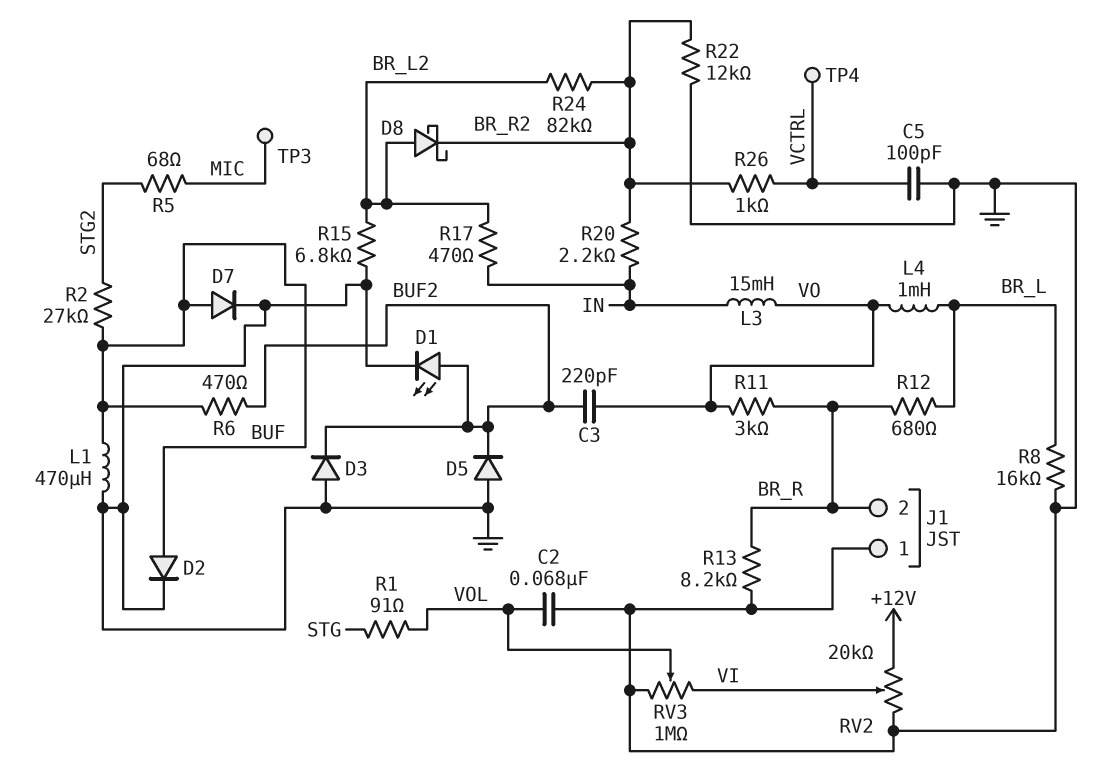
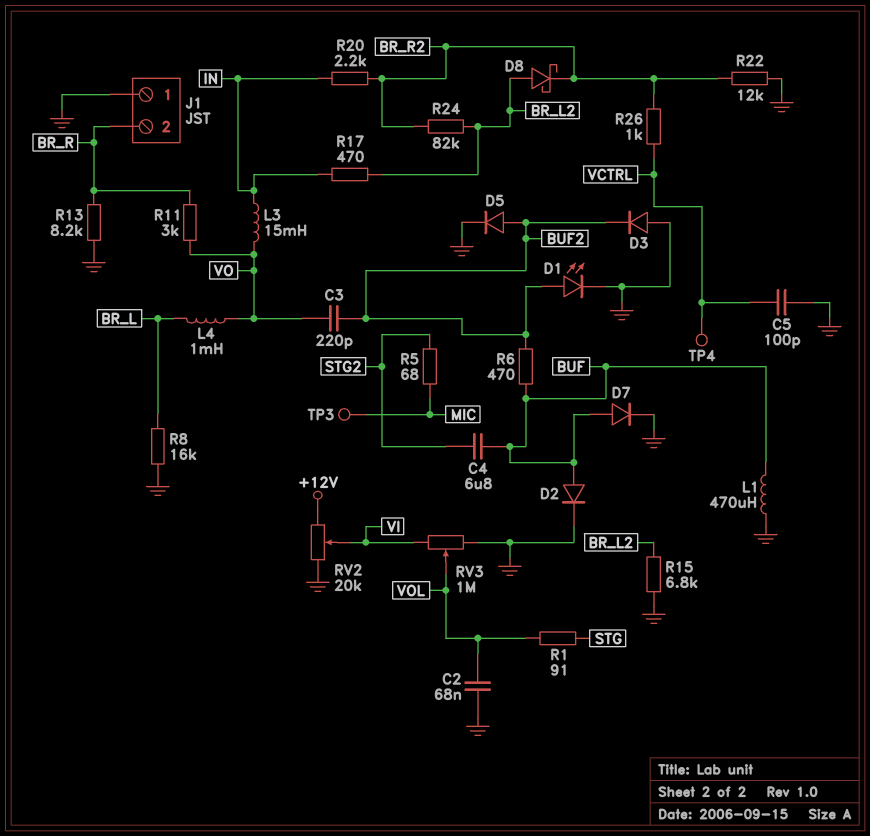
C4: none -> 6.8uF (BUF, STG2)
D5: diode (A GND, K BUF2) -> diode (A BUF2, K GND)
R2: 27k (BUF, STG2) -> none
R12: 680 (BR_L, BR_R) -> none

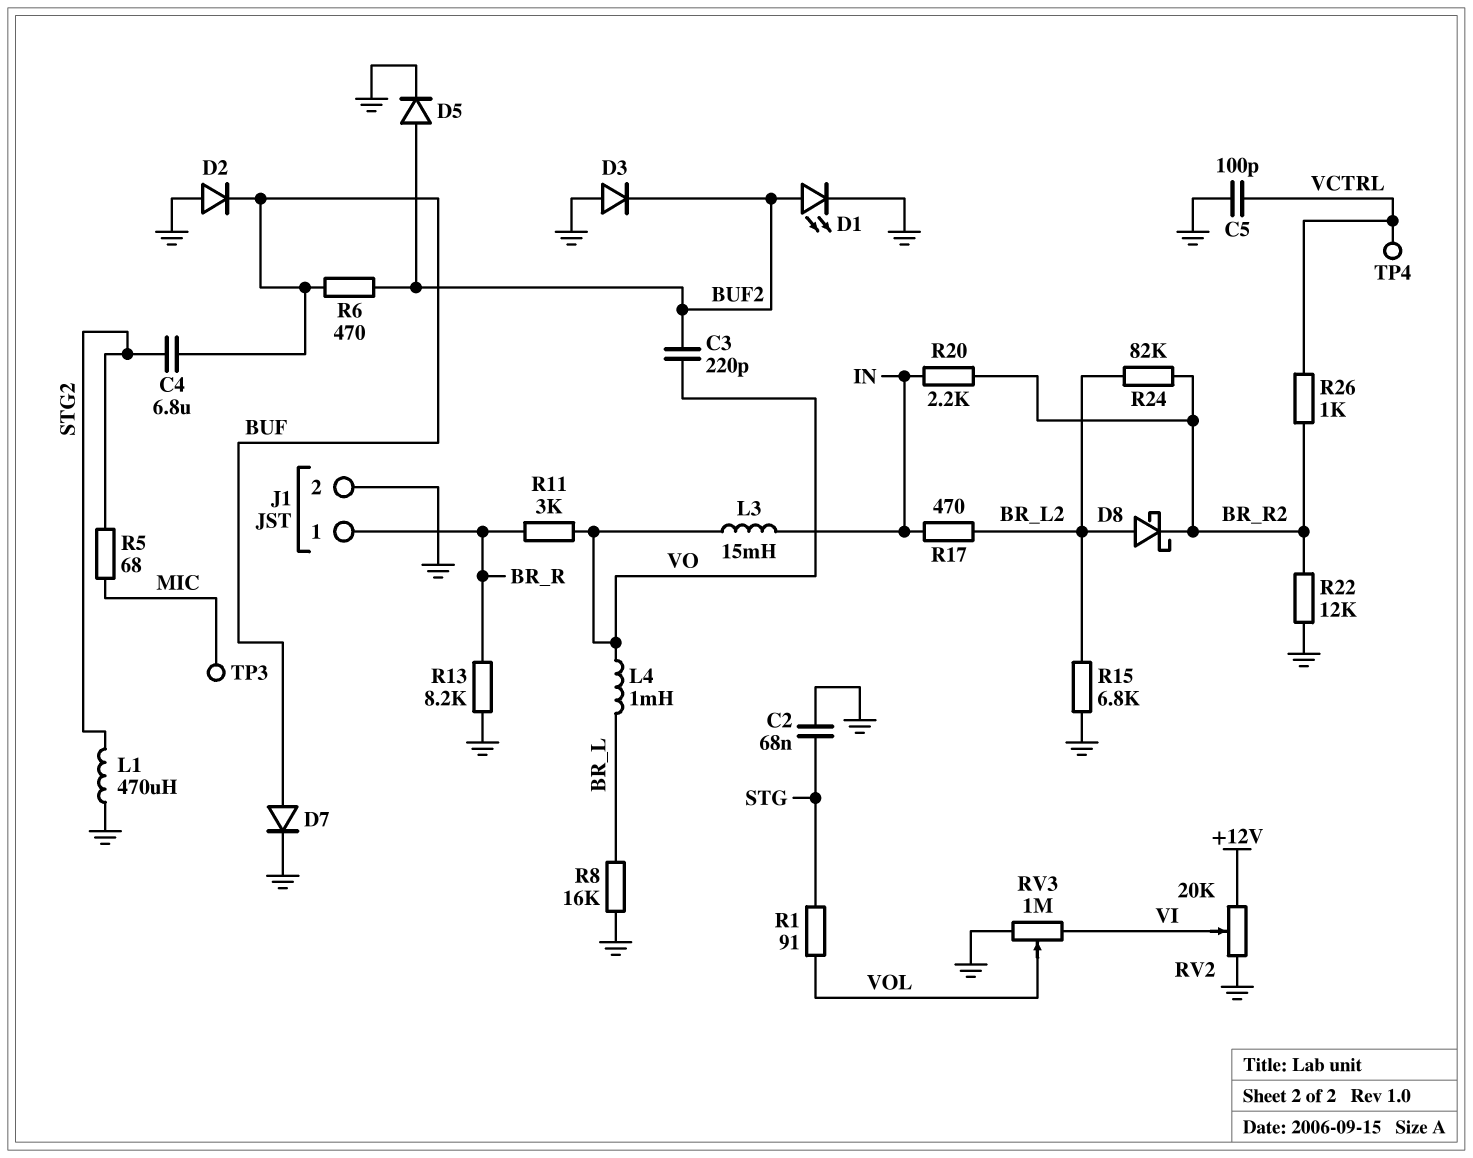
C2: 68nF (GND, VOL) -> 68nF (GND, STG)
D2: diode (A BUF, K GND) -> diode (A GND, K BUF)
J1 pin 1: GND -> BR_R
J1 pin 2: BR_R -> GND
L1: 470uH (BUF, GND) -> 470uH (GND, STG2)

